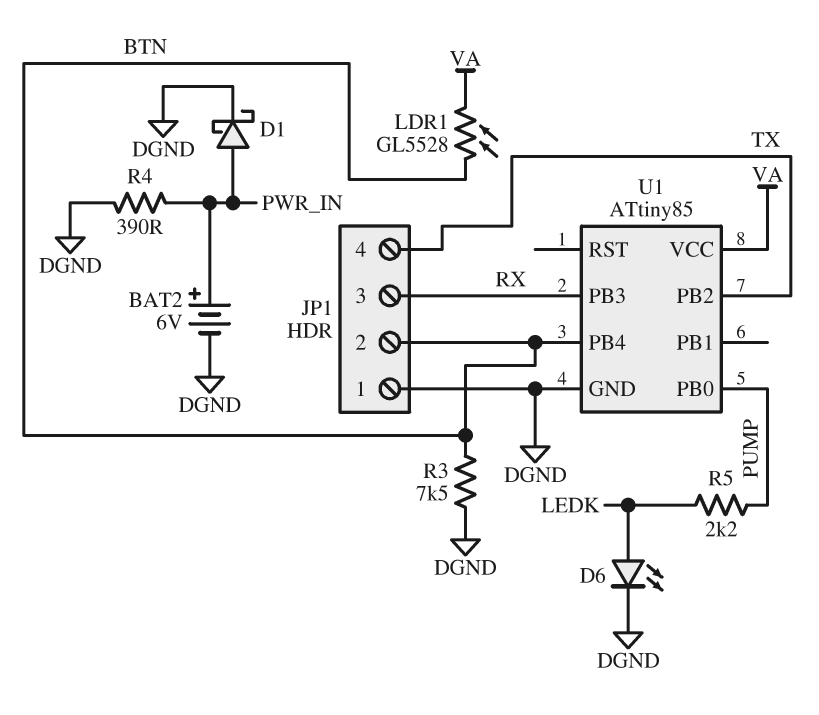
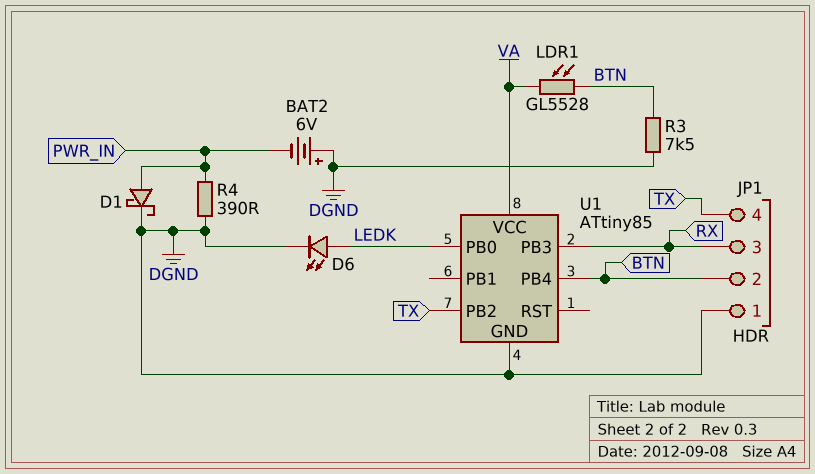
BAT2: 6V (plus PWR_IN, minus DGND) -> 6V (plus DGND, minus PWR_IN)
R5: 2.2k (LEDK, PUMP) -> none
U1 pin PB0: PUMP -> LEDK

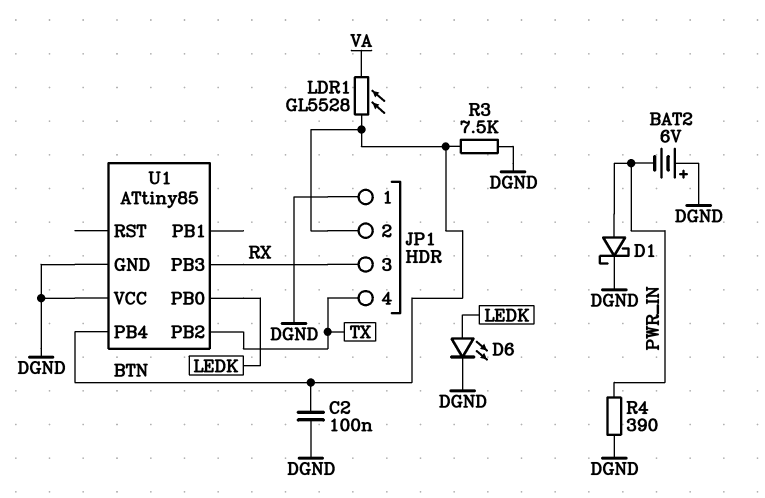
C2: none -> 100nF (BTN, DGND)
U1 pin VCC: VA -> DGND

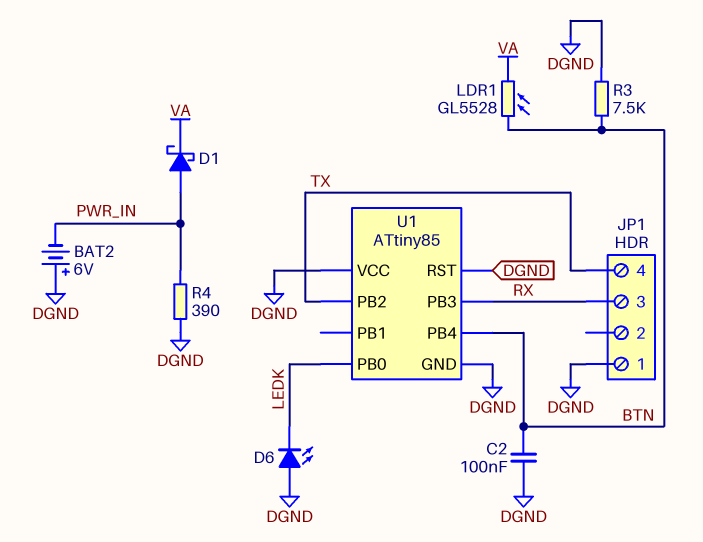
D1: schottky (A PWR_IN, K DGND) -> schottky (A PWR_IN, K VA)
D6: LED (A LEDK, K DGND) -> LED (A DGND, K LEDK)
JP1 pin 2: BTN -> none
U1 pin RST: none -> DGND

